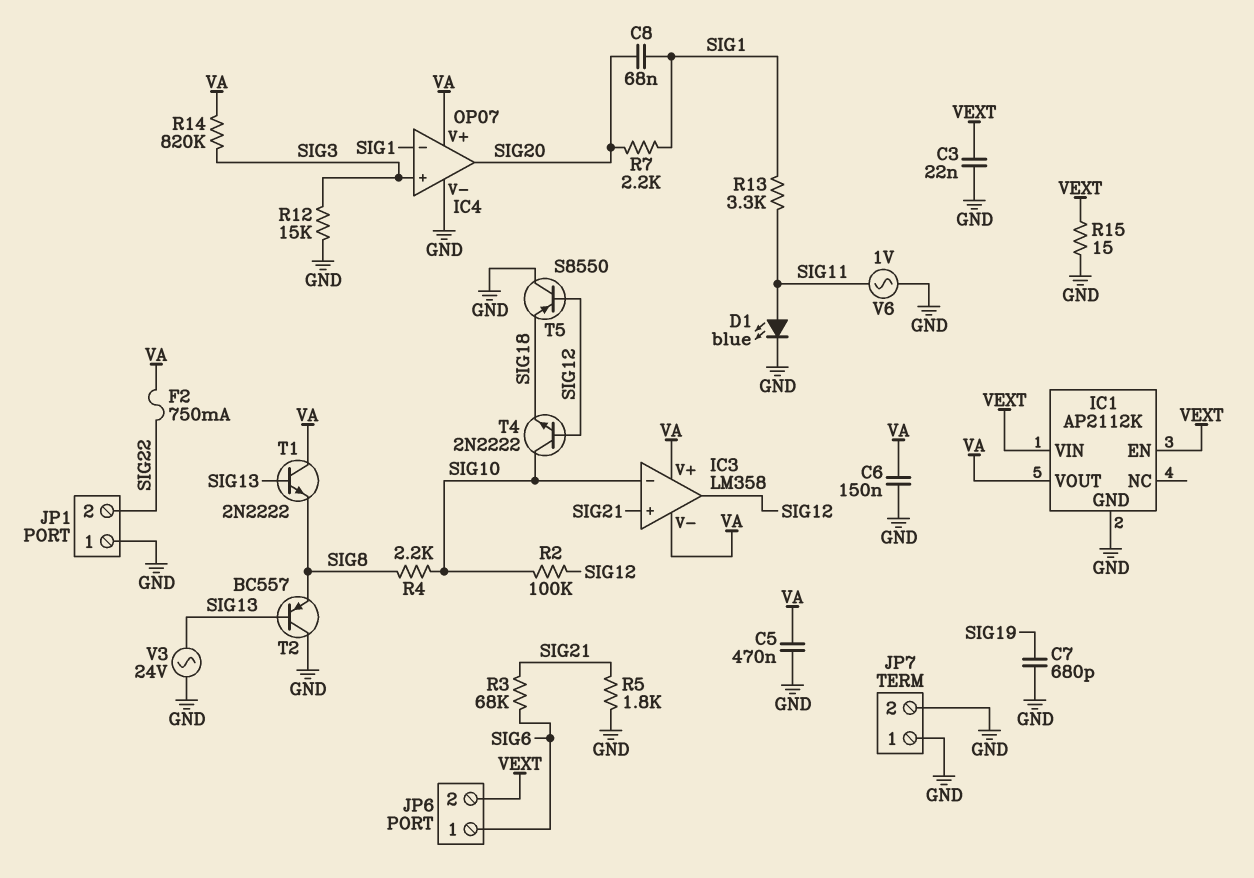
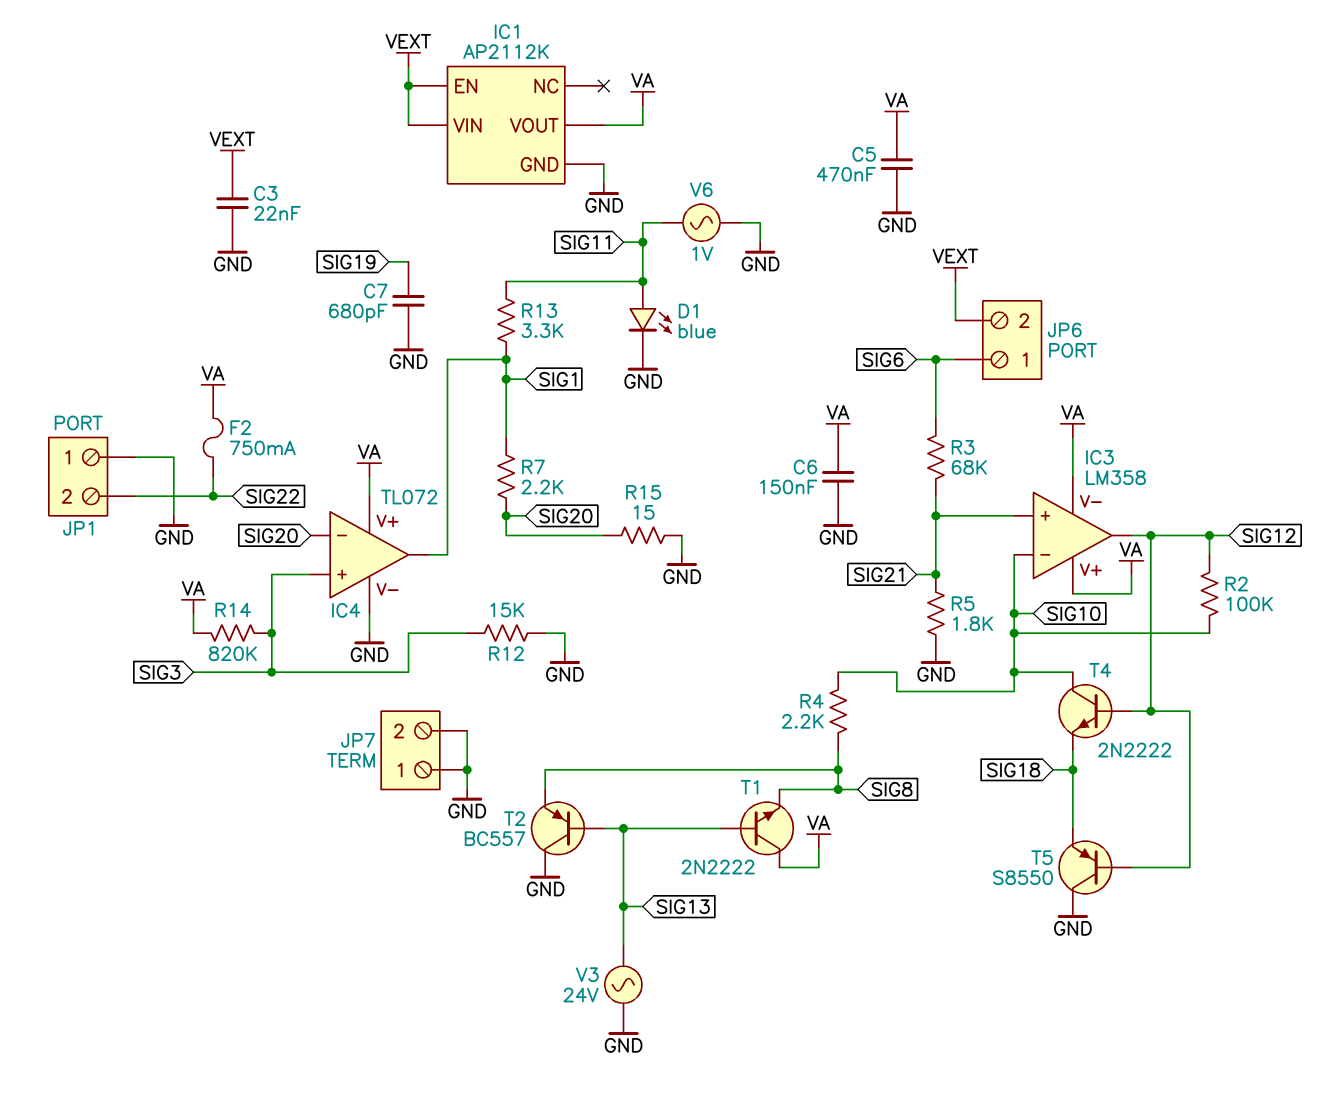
C8: 68nF (SIG1, SIG20) -> none
IC4: OP07 -> TL072
IC4 pin in-: SIG1 -> SIG20
IC4 pin out: SIG20 -> SIG1
R15: 15 (GND, VEXT) -> 15 (GND, SIG20)

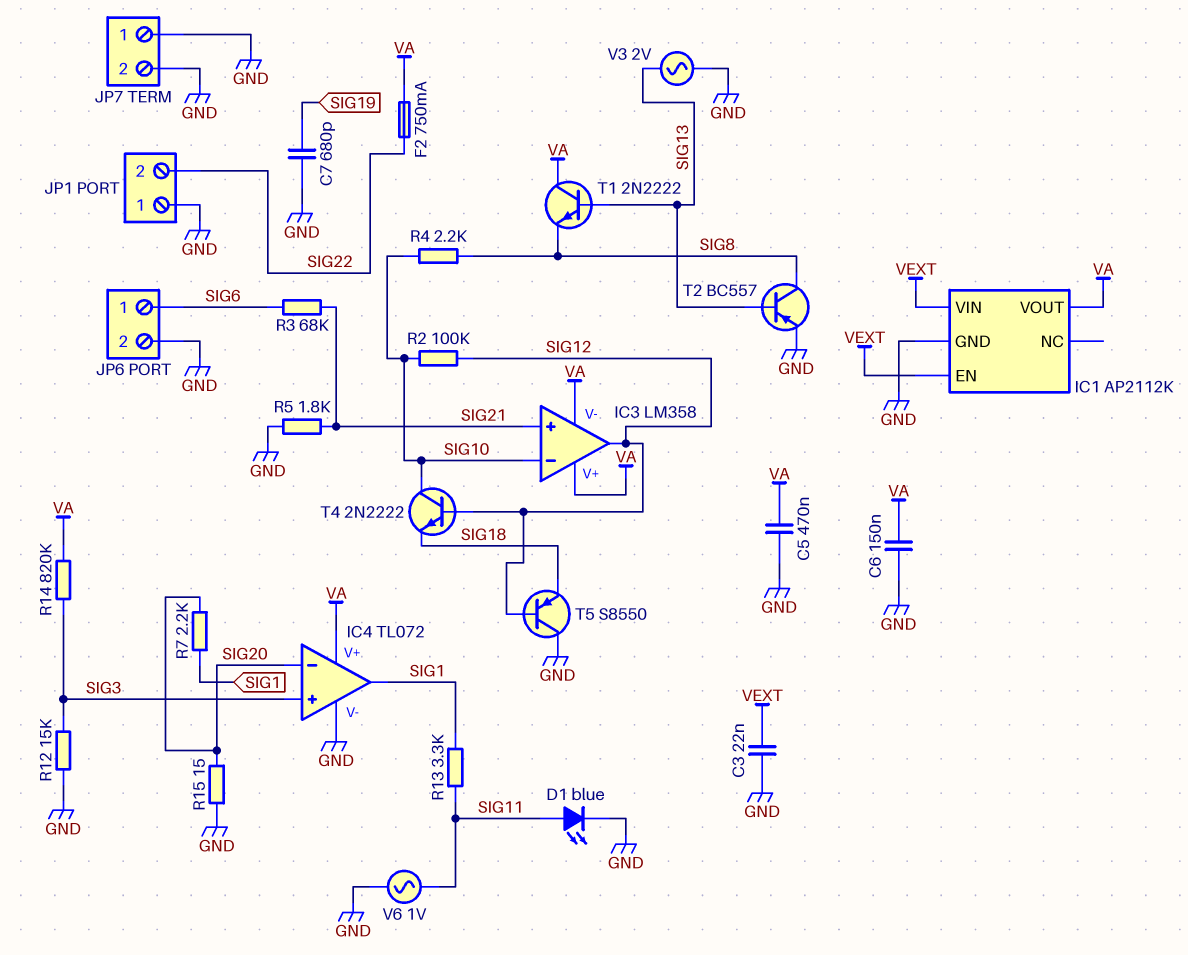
JP6 pin 2: VEXT -> GND
T2: PNP BC557 (B SIG13, C GND, E SIG8) -> PNP BC557 (B SIG13, C SIG8, E GND)
V3: AC 24V (GND, SIG13) -> AC 2V (GND, SIG13)

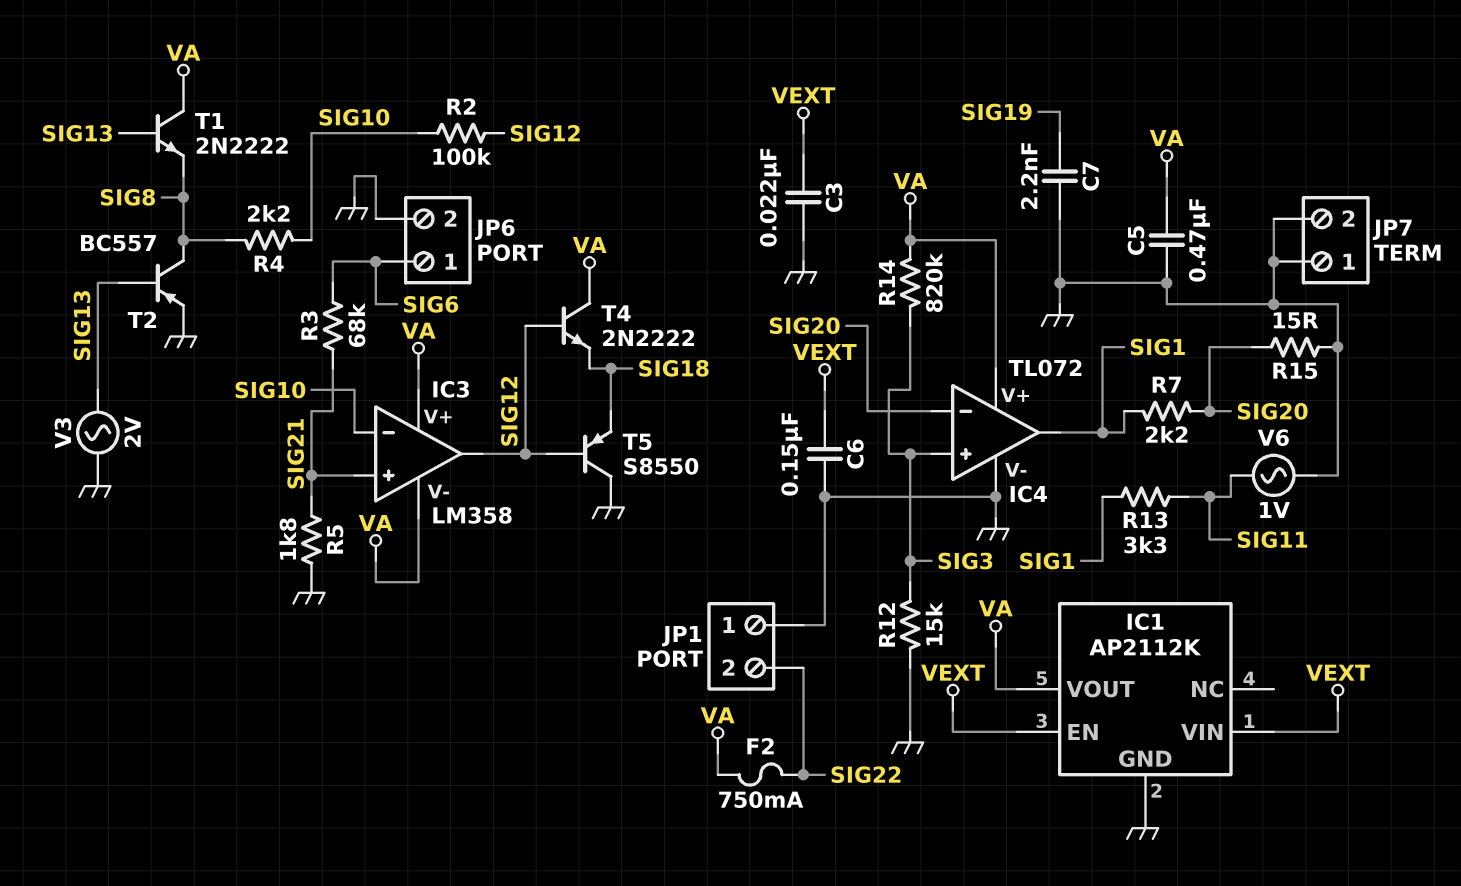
C6: 150nF (GND, VA) -> 150nF (GND, VEXT)
C7: 680pF (GND, SIG19) -> 2.2nF (GND, SIG19)
D1: LED blue (A SIG11, K GND) -> none
T4: NPN 2N2222 (B SIG12, C SIG10, E SIG18) -> NPN 2N2222 (B SIG12, C VA, E SIG18)

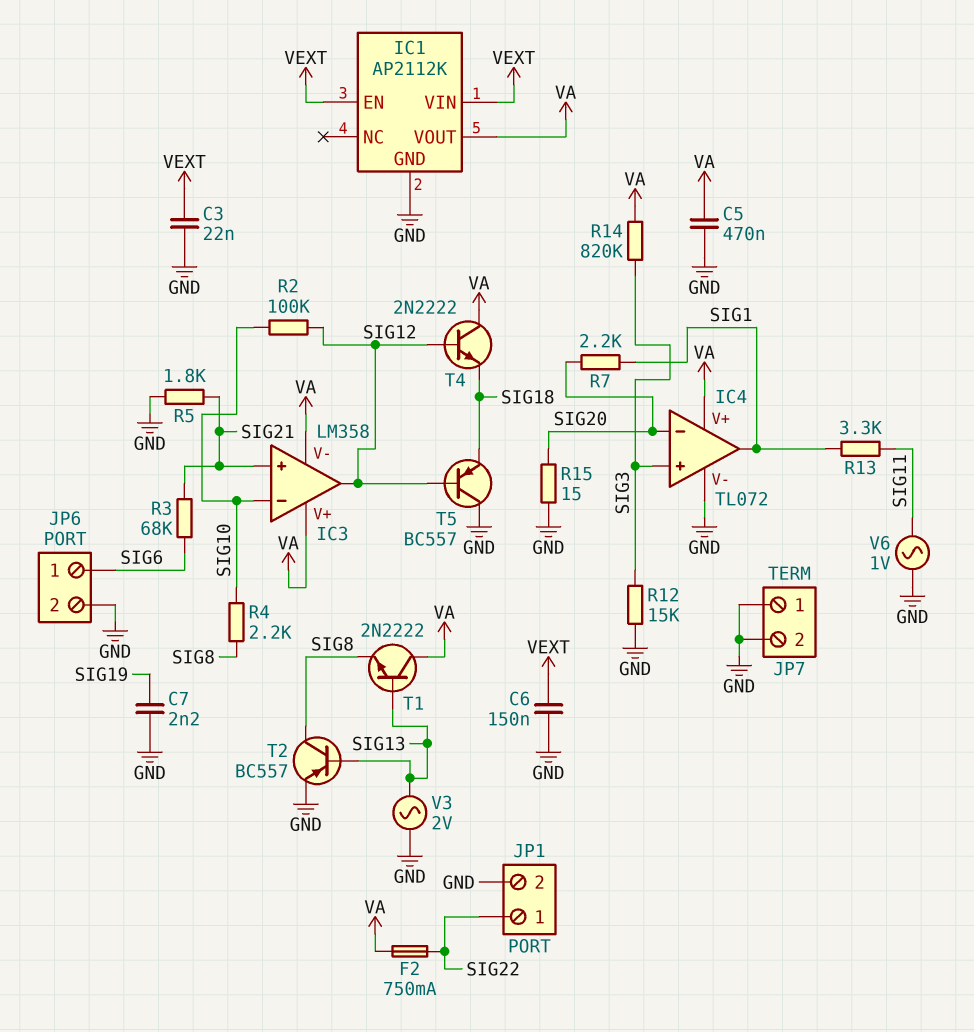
JP1 pin 1: GND -> SIG22
JP1 pin 2: SIG22 -> GND
T5: PNP S8550 (B SIG12, C GND, E SIG18) -> PNP BC557 (B SIG12, C GND, E SIG18)

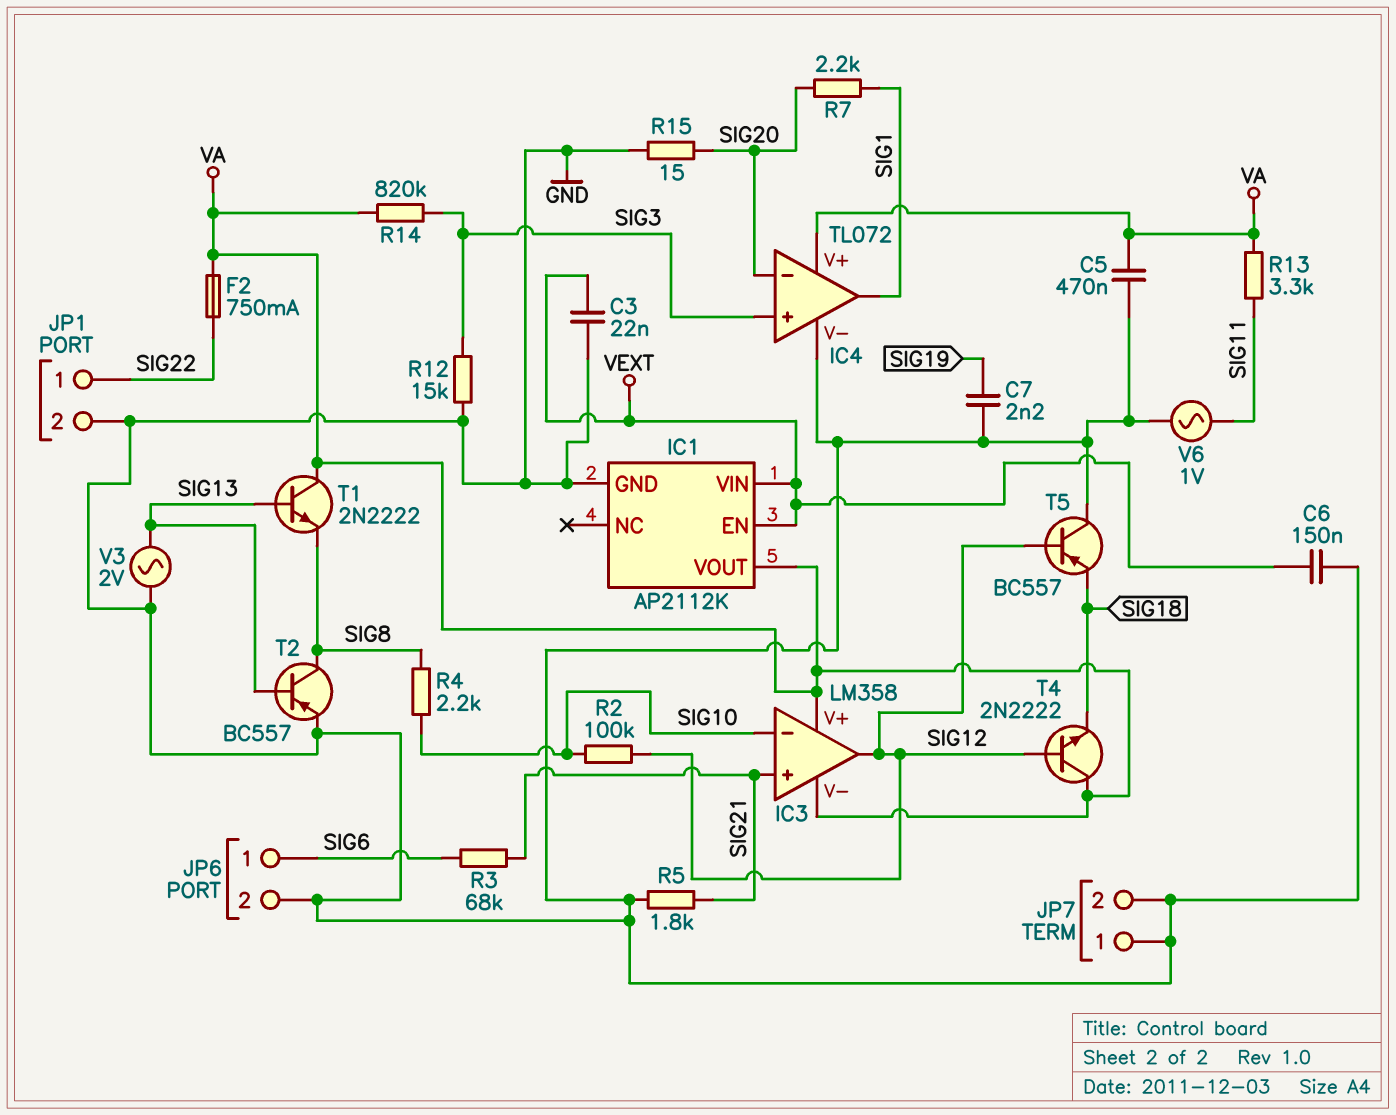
R13: 3.3k (SIG1, SIG11) -> 3.3k (SIG11, VA)

